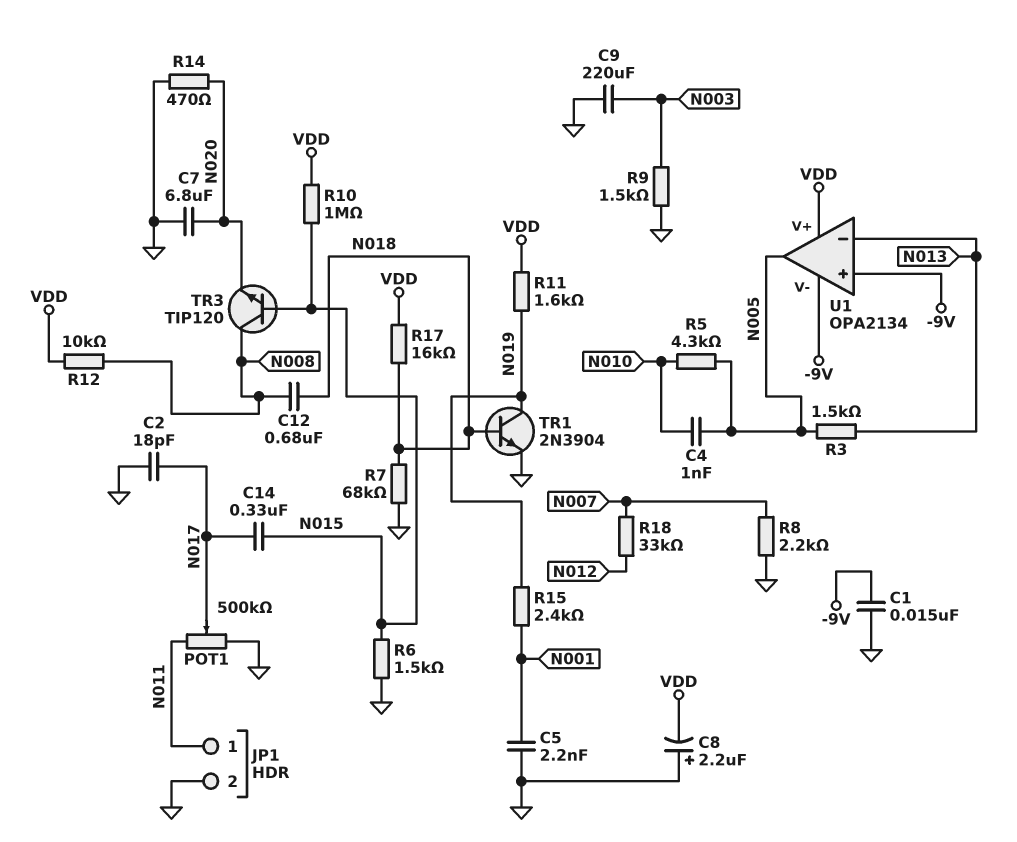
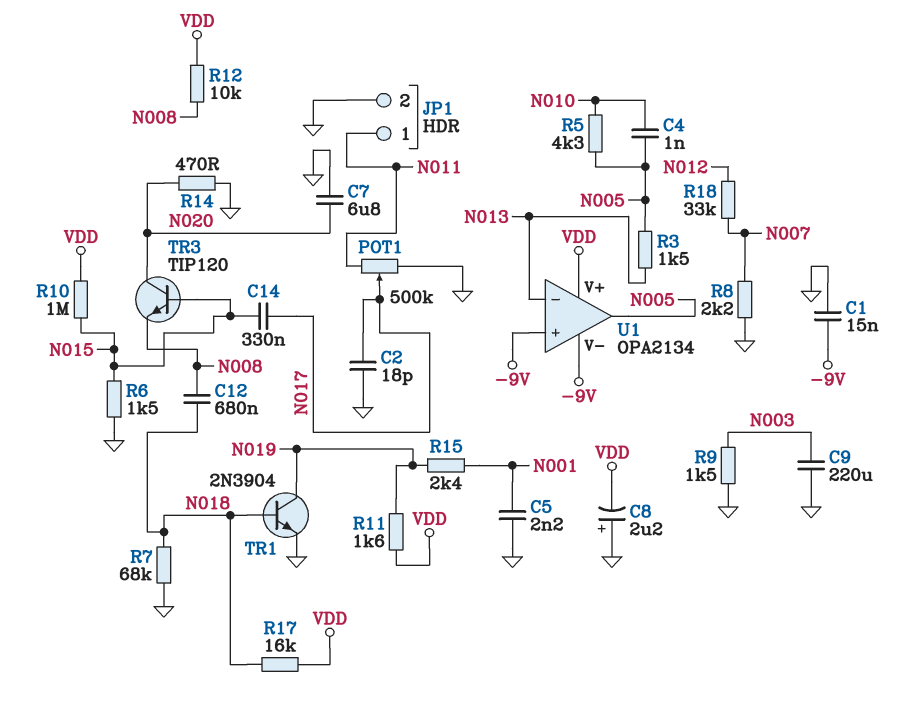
TR3: NPN TIP120 (B N015, C N008, E N020) -> NPN TIP120 (B N015, C N020, E N008)

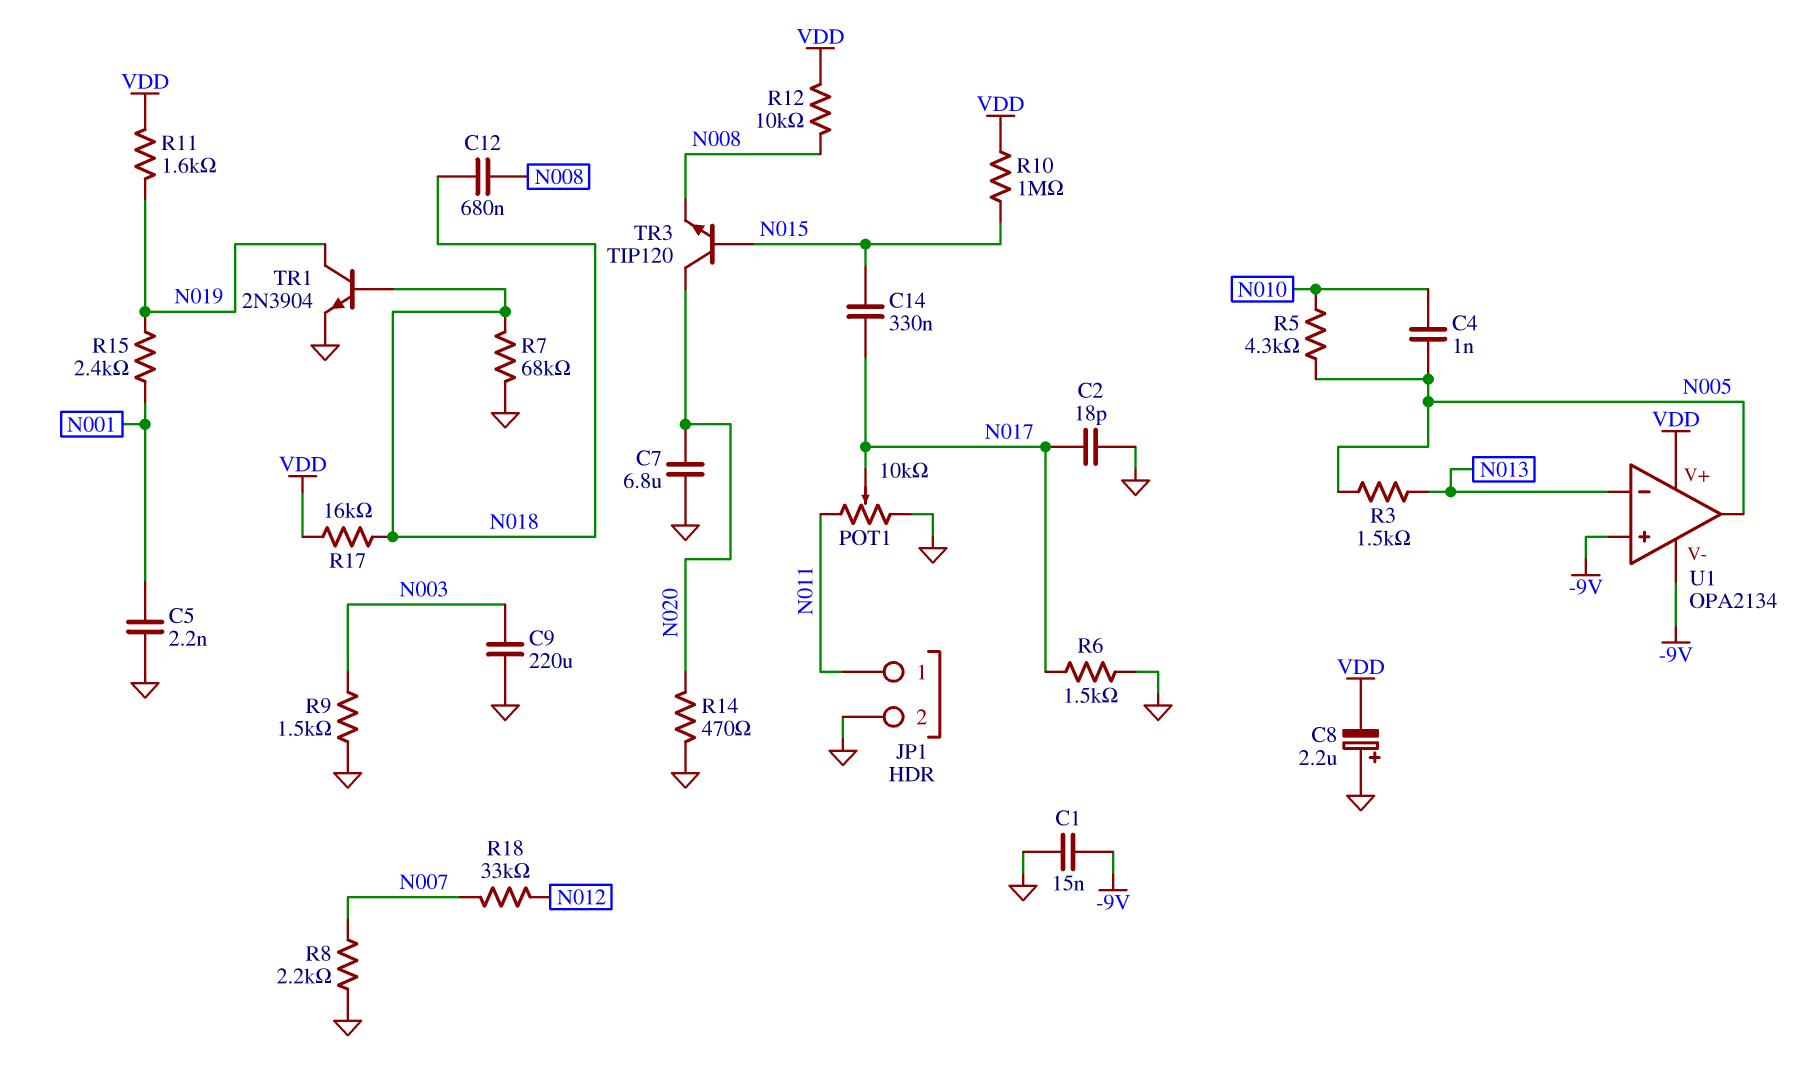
POT1: 500k (GND, N011, wiper N017) -> 10k (GND, N011, wiper N017)
R6: 1.5k (GND, N015) -> 1.5k (GND, N017)

